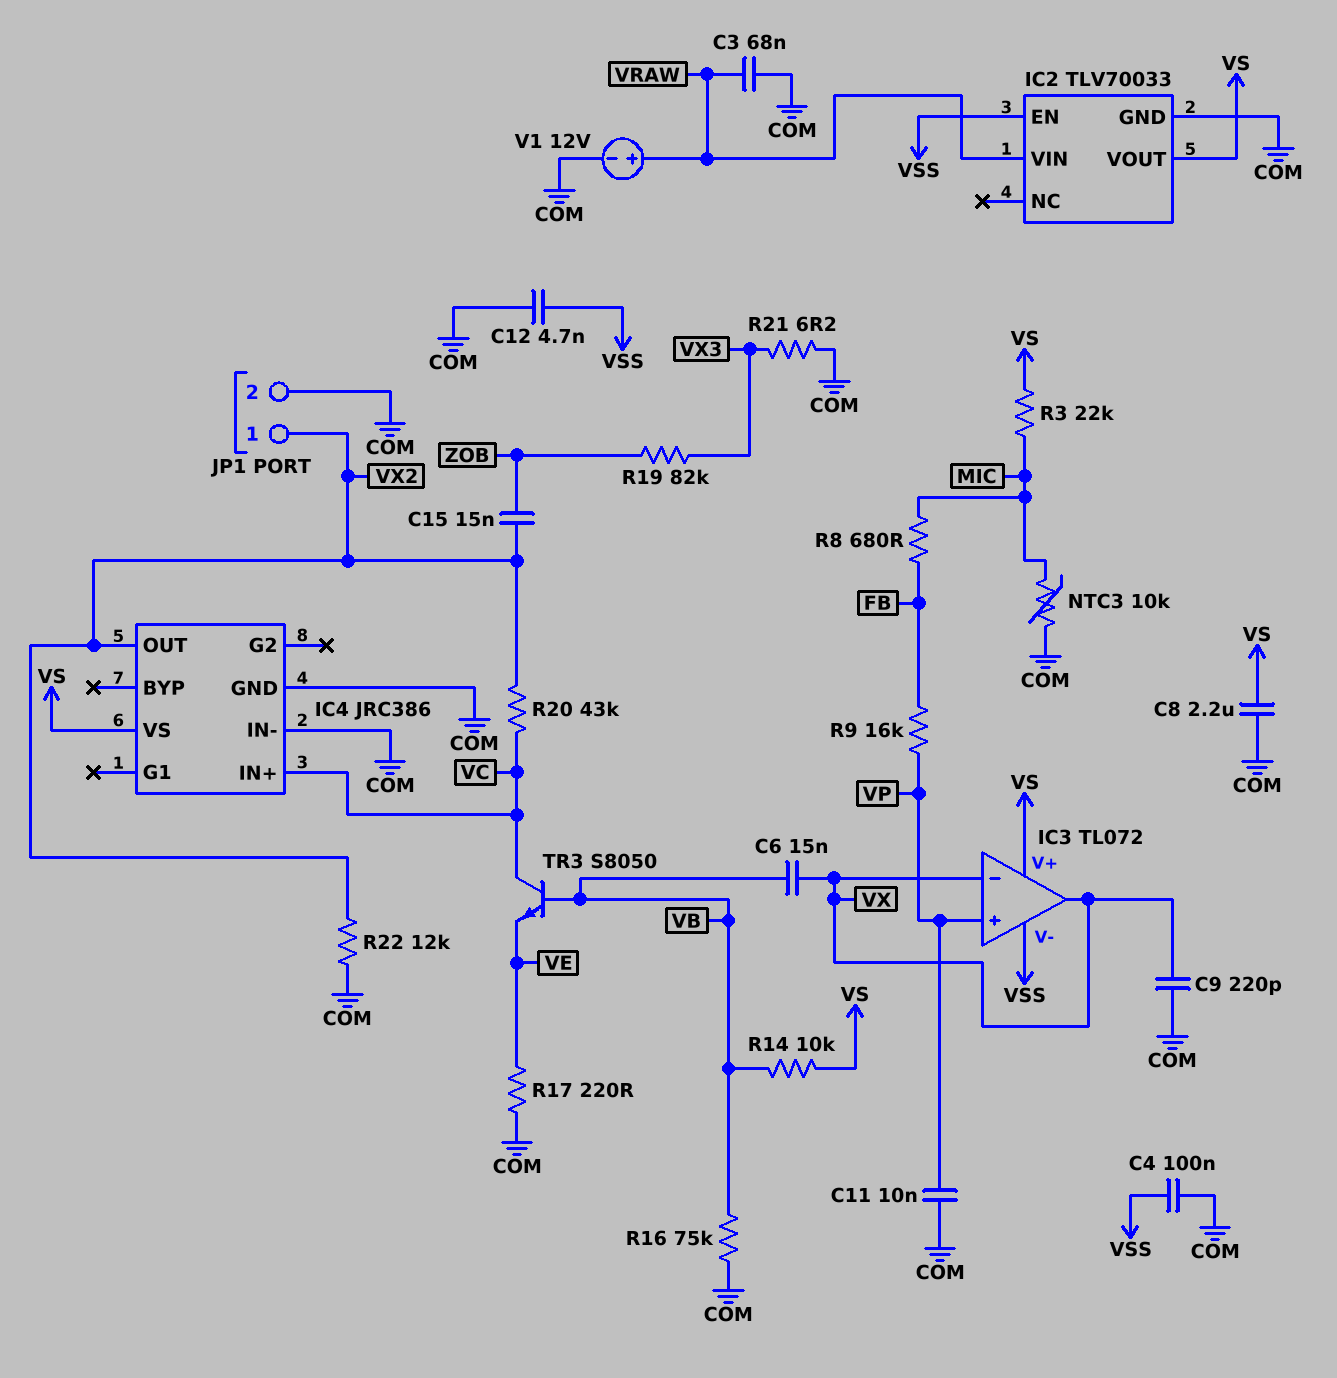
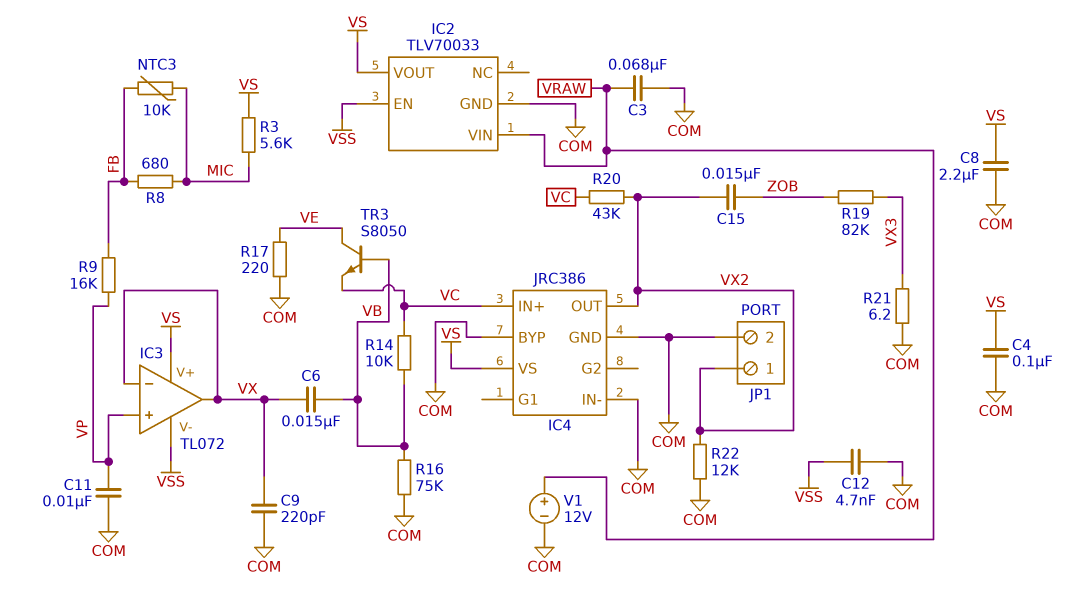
C4: 100nF (COM, VSS) -> 100nF (COM, VS)
IC4 pin BYP: none -> COM
NTC3: 10k (COM, MIC) -> 10k (FB, MIC)
R3: 22k (MIC, VS) -> 5.6k (MIC, VS)
R14: 10k (VB, VS) -> 10k (VB, VC)
TR3: NPN S8050 (B VB, C VC, E VE) -> NPN S8050 (B VB, C VE, E VC)

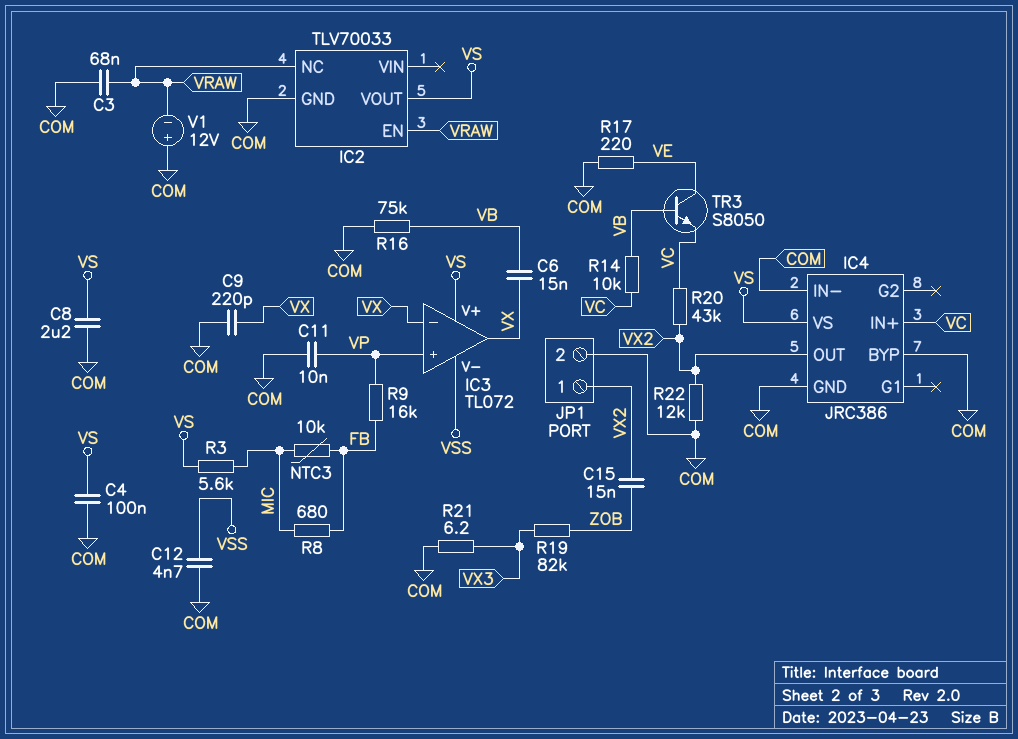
IC2 pin EN: VSS -> VRAW
IC2 pin NC: none -> VRAW
IC2 pin VIN: VRAW -> none
V1: 12V (plus VRAW, minus COM) -> 12V (plus COM, minus VRAW)

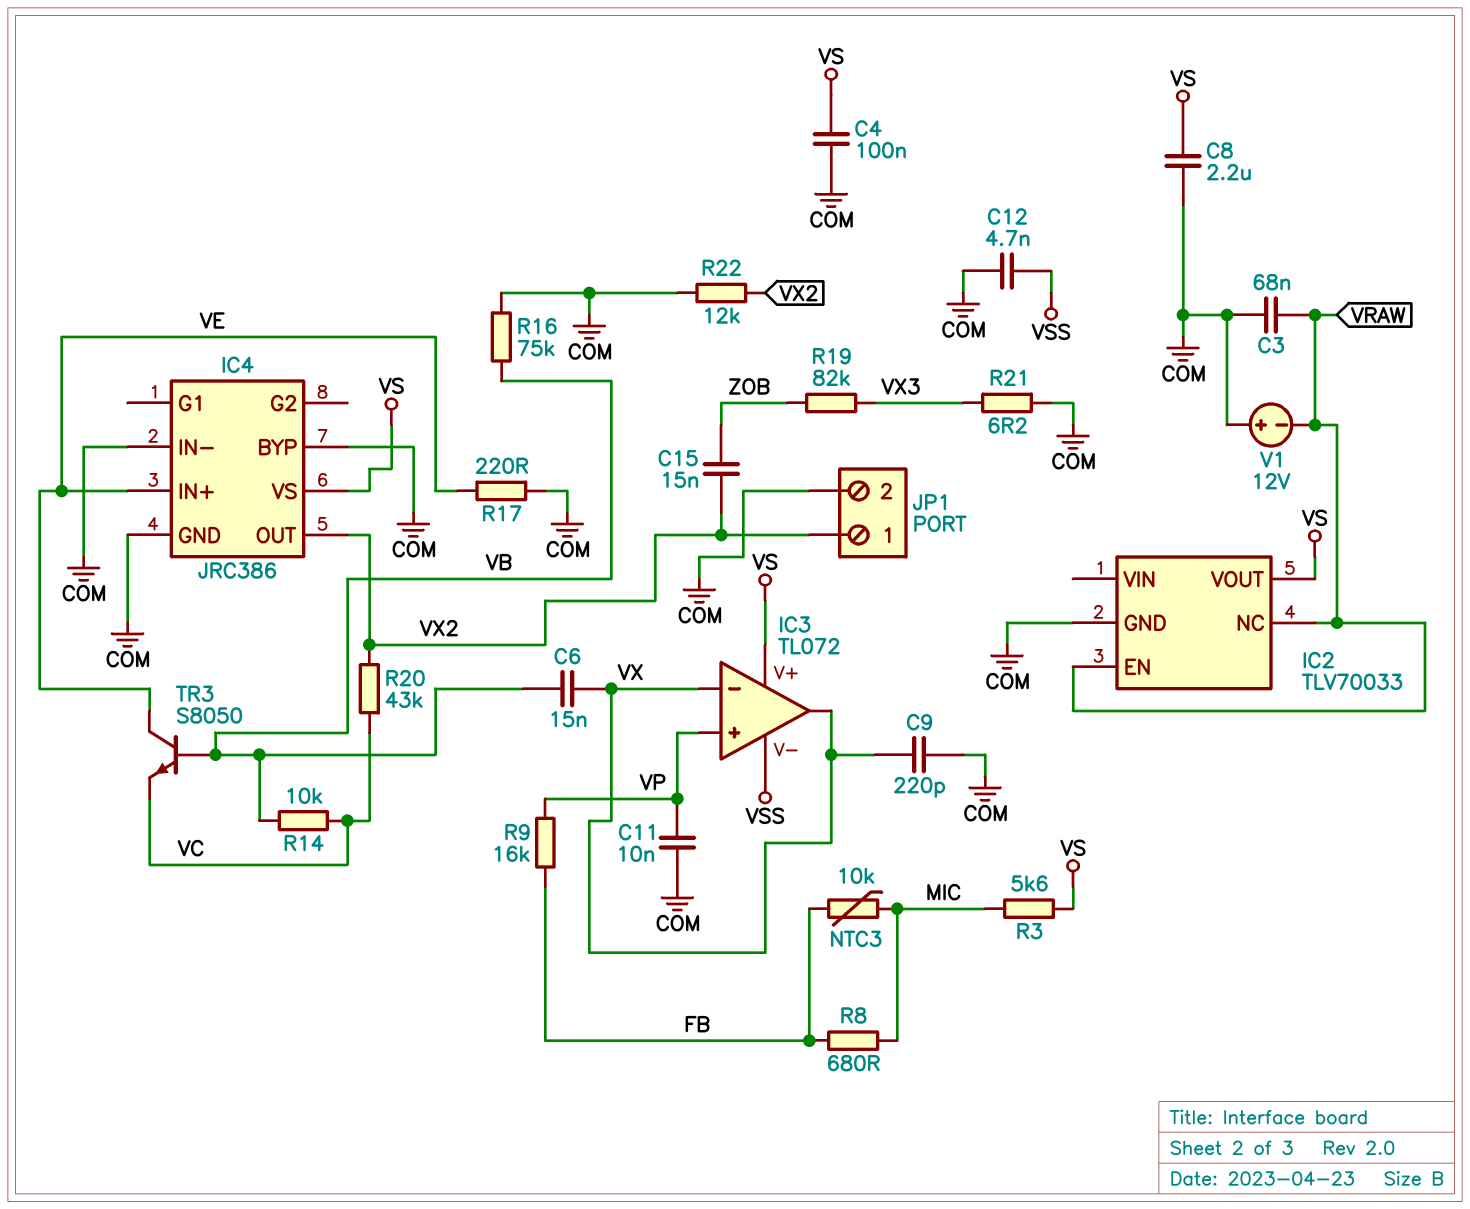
IC4 pin IN+: VC -> VE

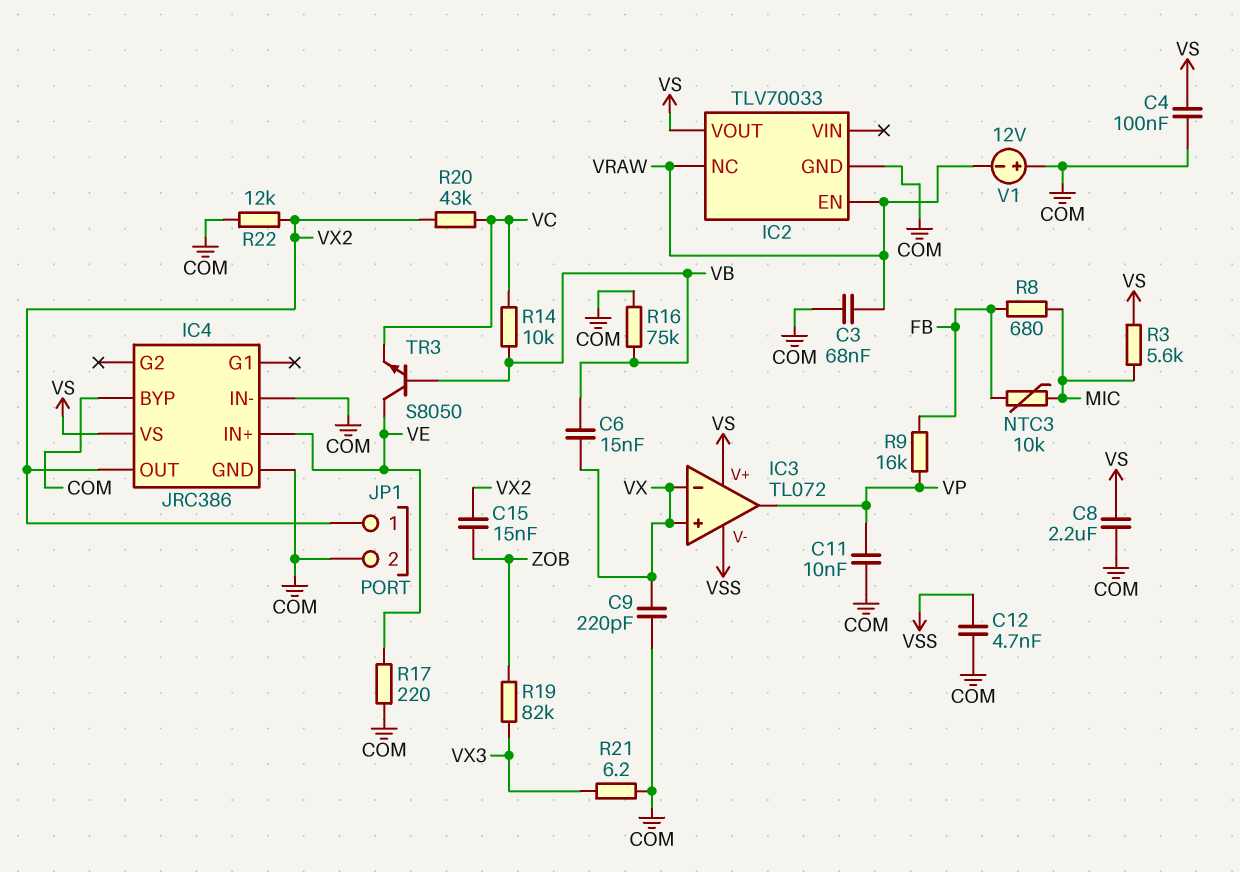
IC3 pin in+: VP -> VX
IC3 pin out: VX -> VP

